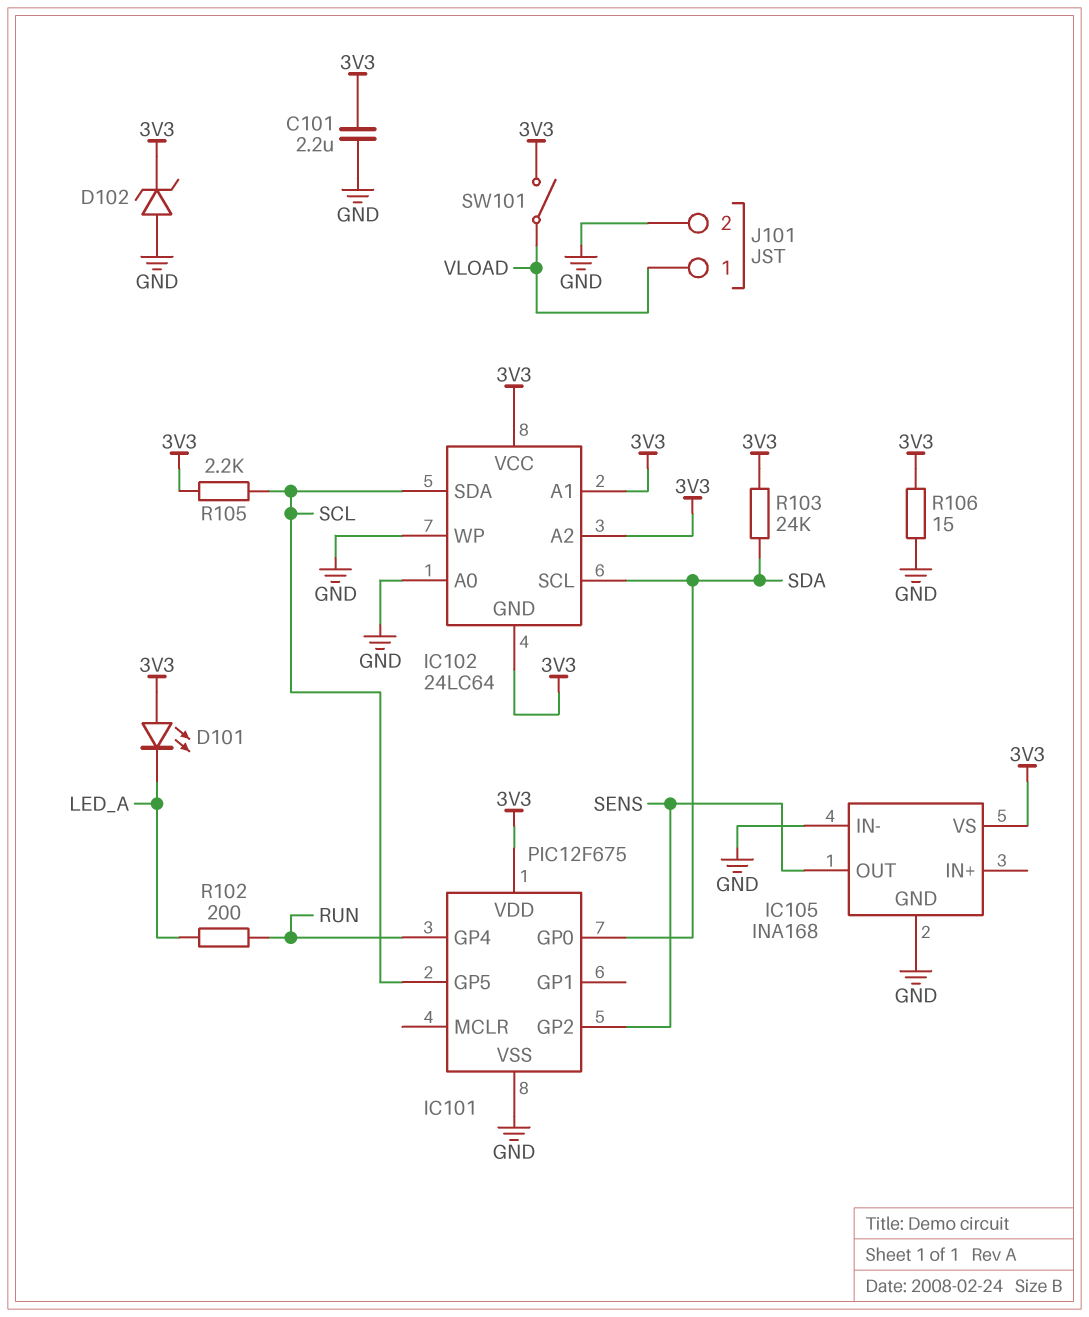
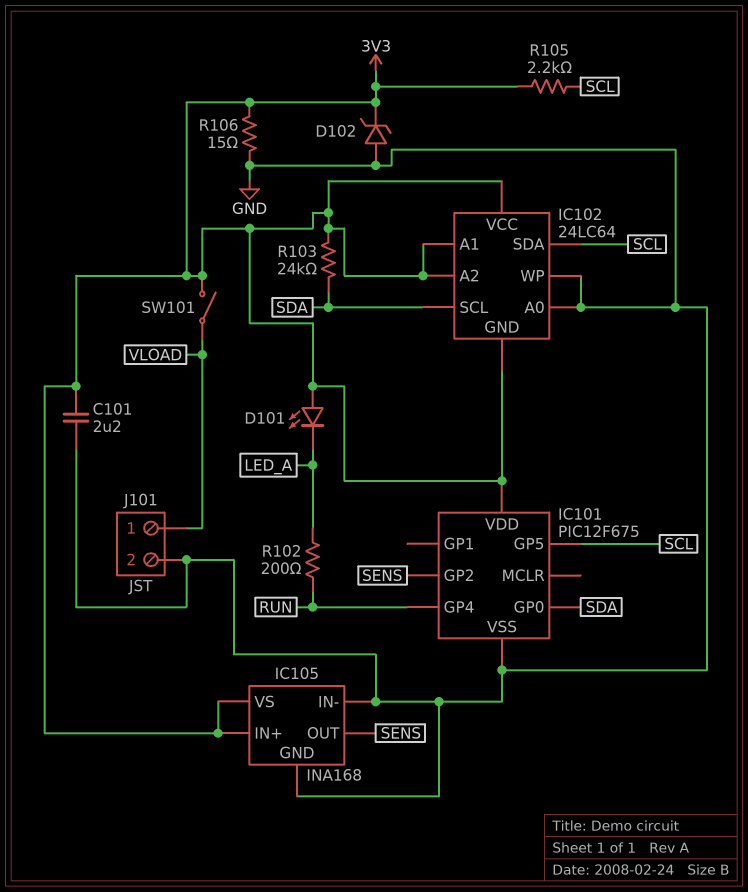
IC105 pin IN+: none -> 3V3

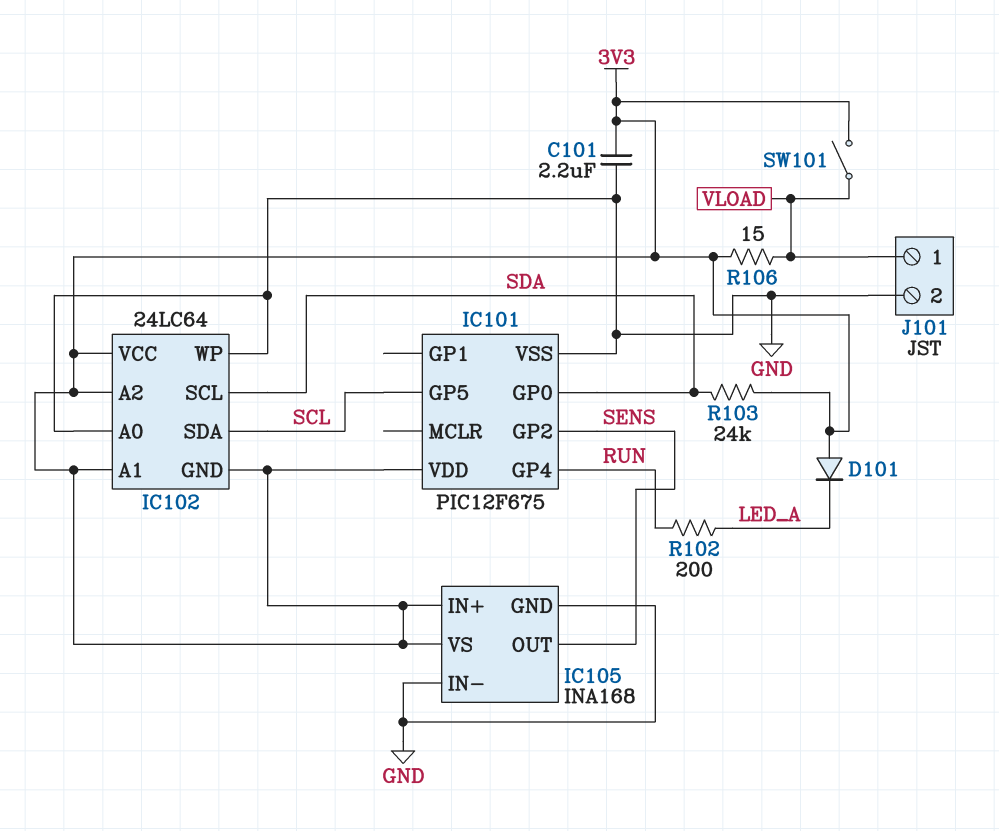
D101: LED (A 3V3, K LED_A) -> diode (A 3V3, K LED_A)
D102: zener (A GND, K 3V3) -> none
R105: 2.2k (3V3, SCL) -> none
R106: 15 (3V3, GND) -> 15 (3V3, VLOAD)

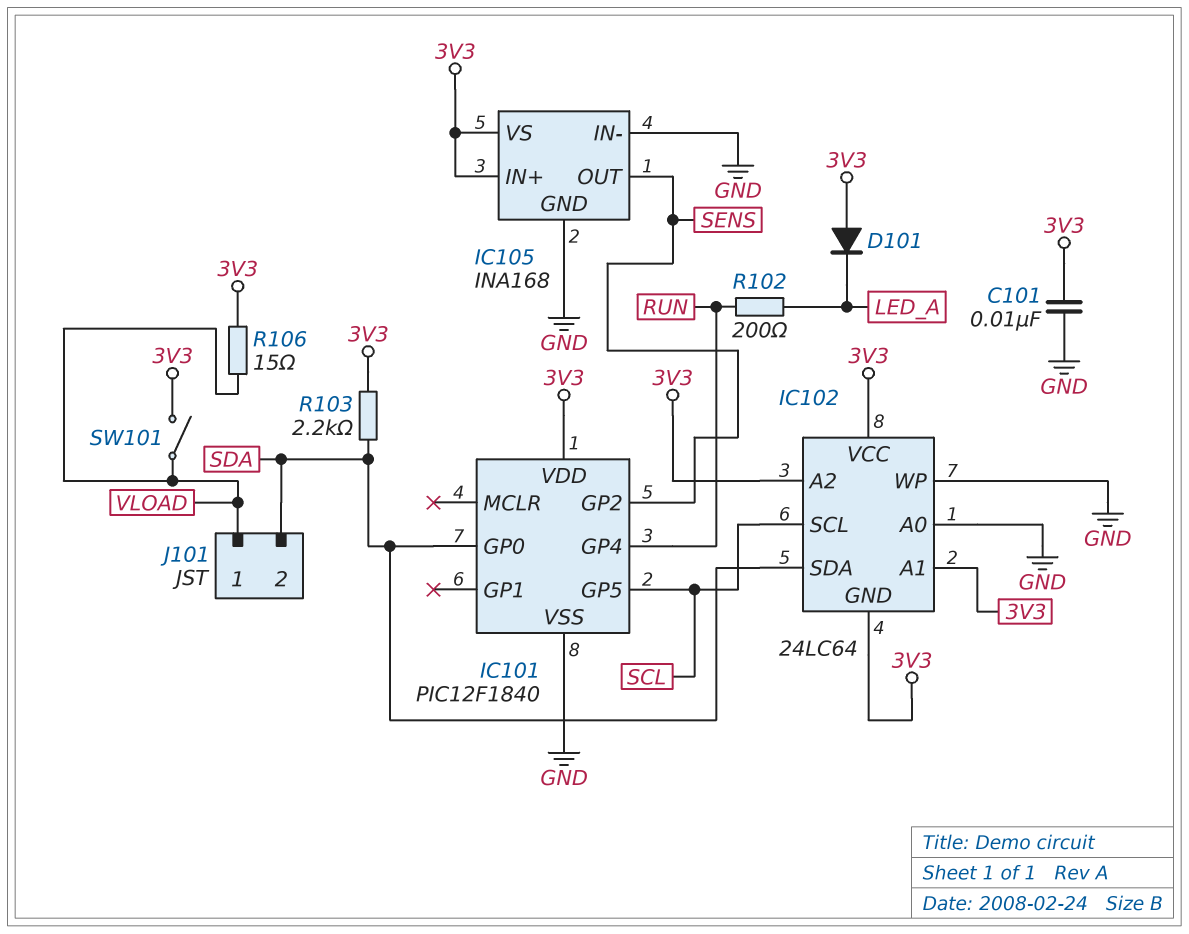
C101: 2.2uF (3V3, GND) -> 10nF (3V3, GND)
IC101: PIC12F675 -> PIC12F1840
IC102 pin SCL: SDA -> SCL
IC102 pin SDA: SCL -> SDA
J101 pin 2: GND -> SDA
R103: 24k (3V3, SDA) -> 2.2k (3V3, SDA)

